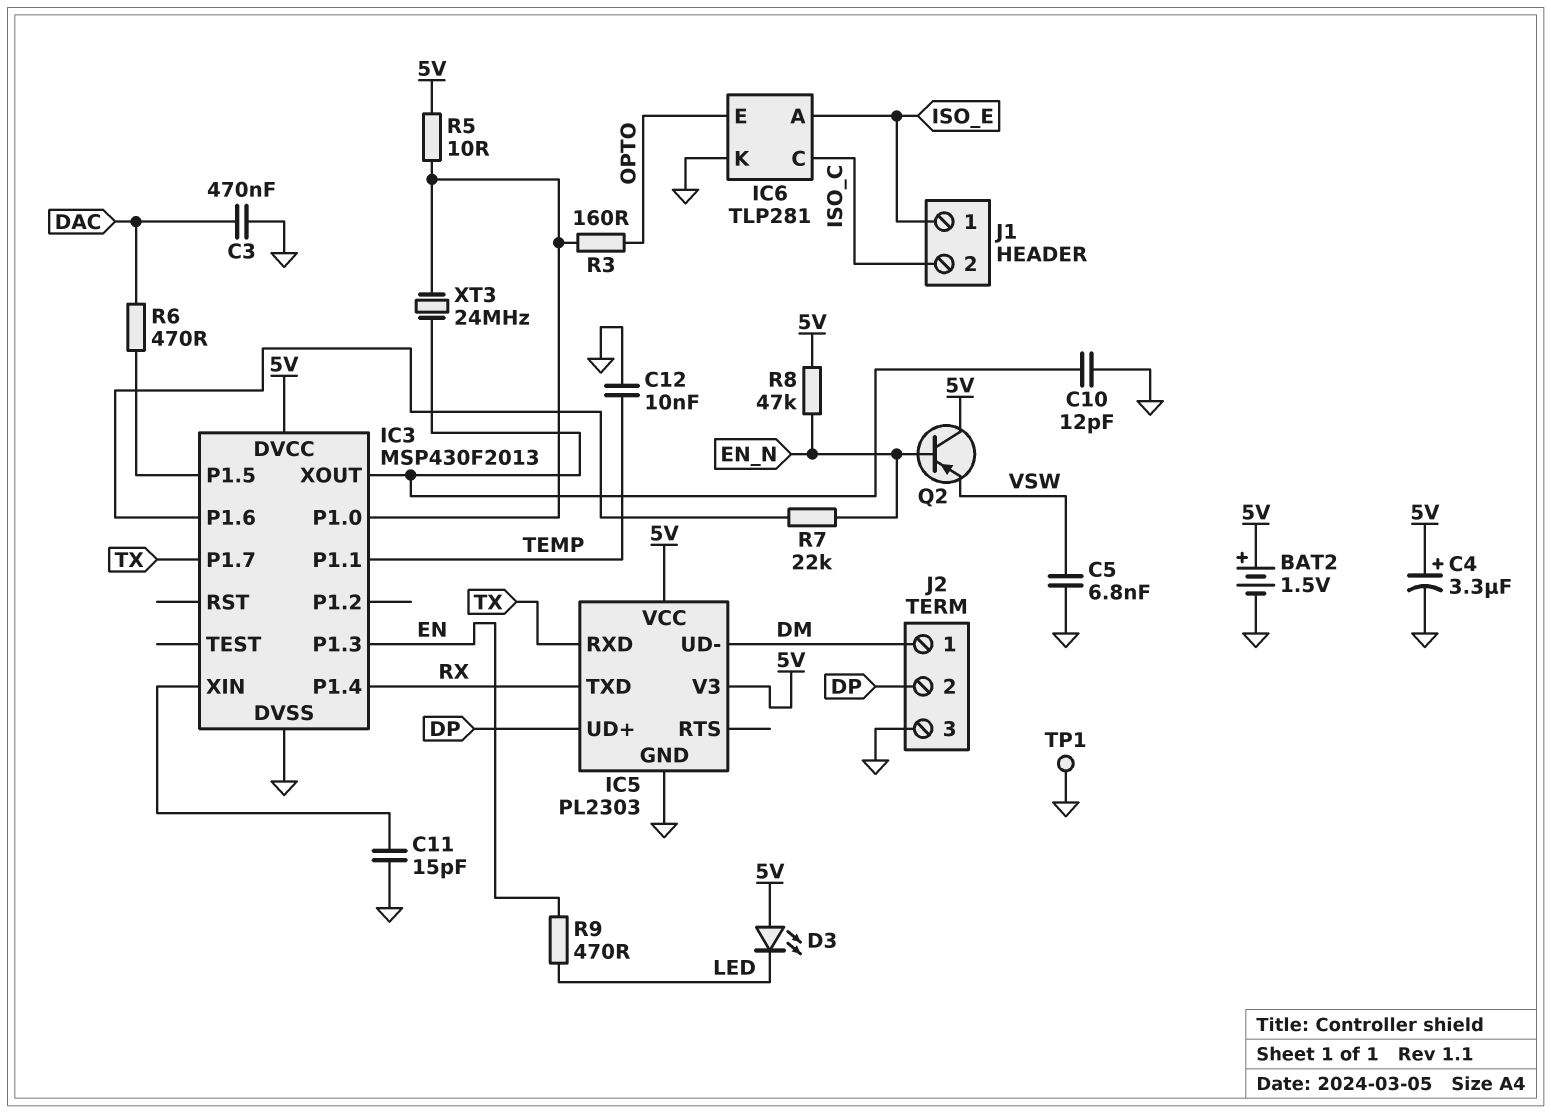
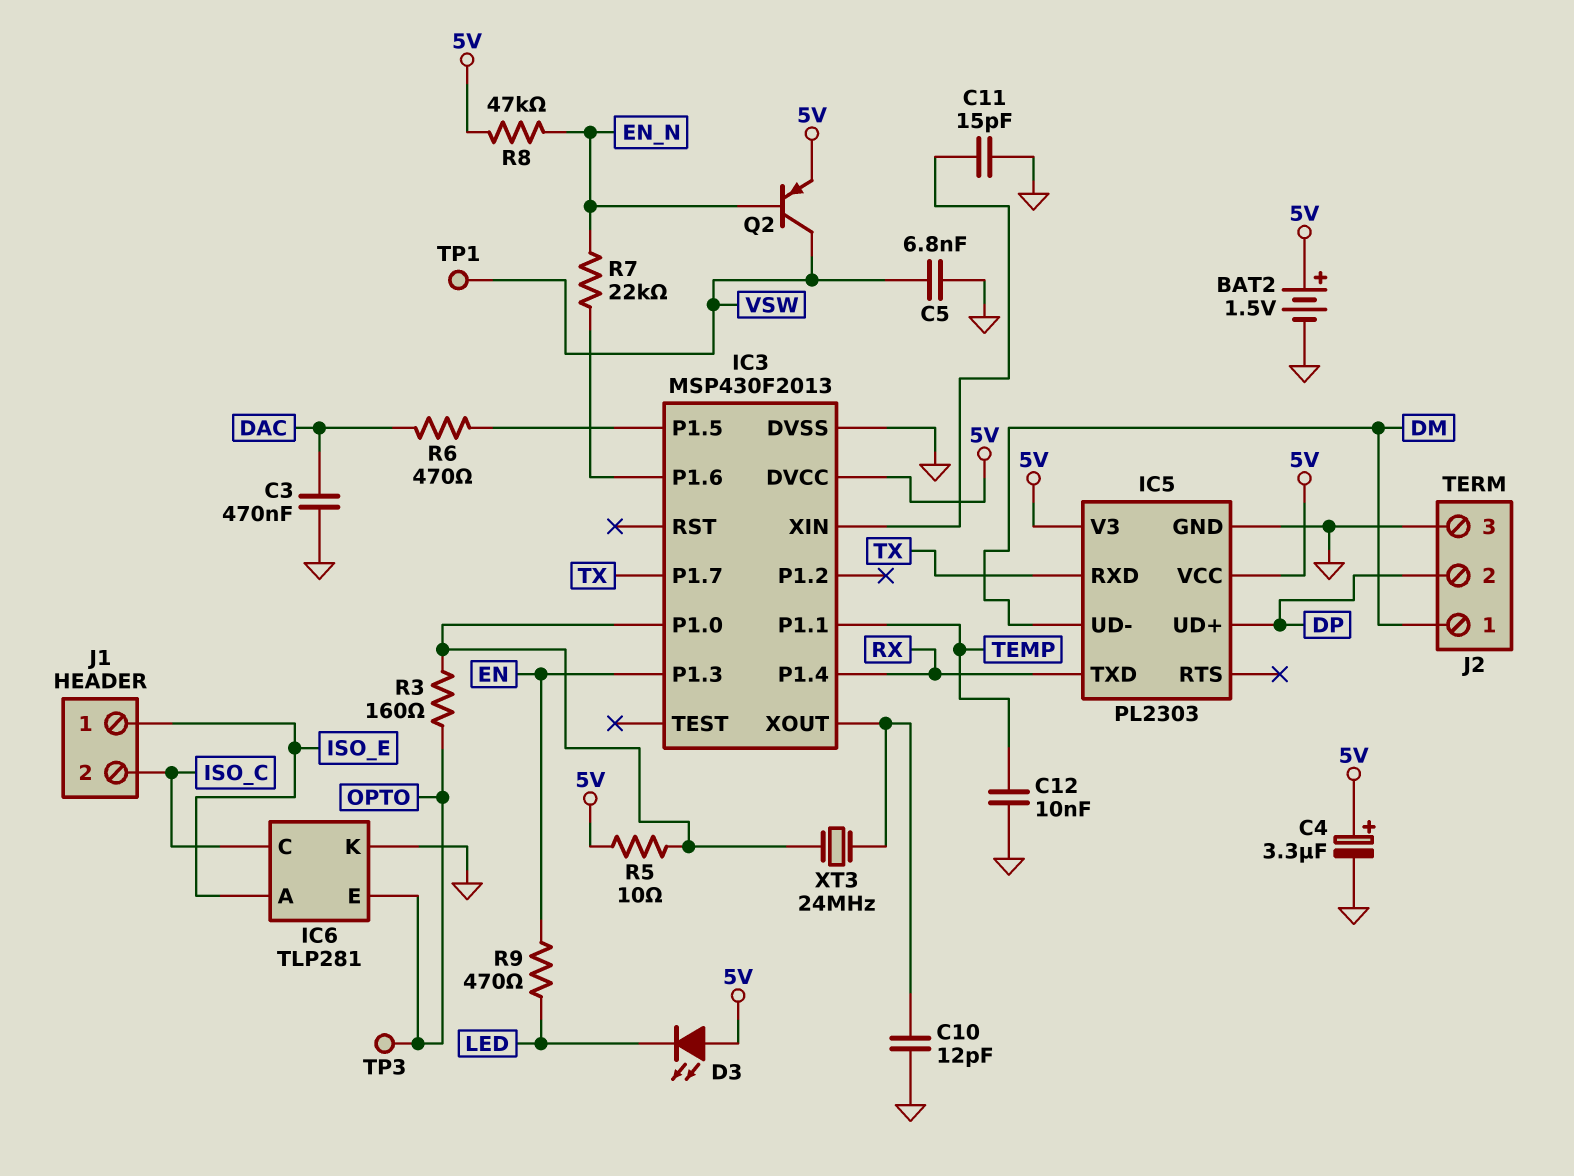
Q2: PNP (B EN_N, C 5V, E VSW) -> PNP (B EN_N, C VSW, E 5V)
TP1: test point (GND) -> test point (VSW)
TP3: none -> test point (OPTO)

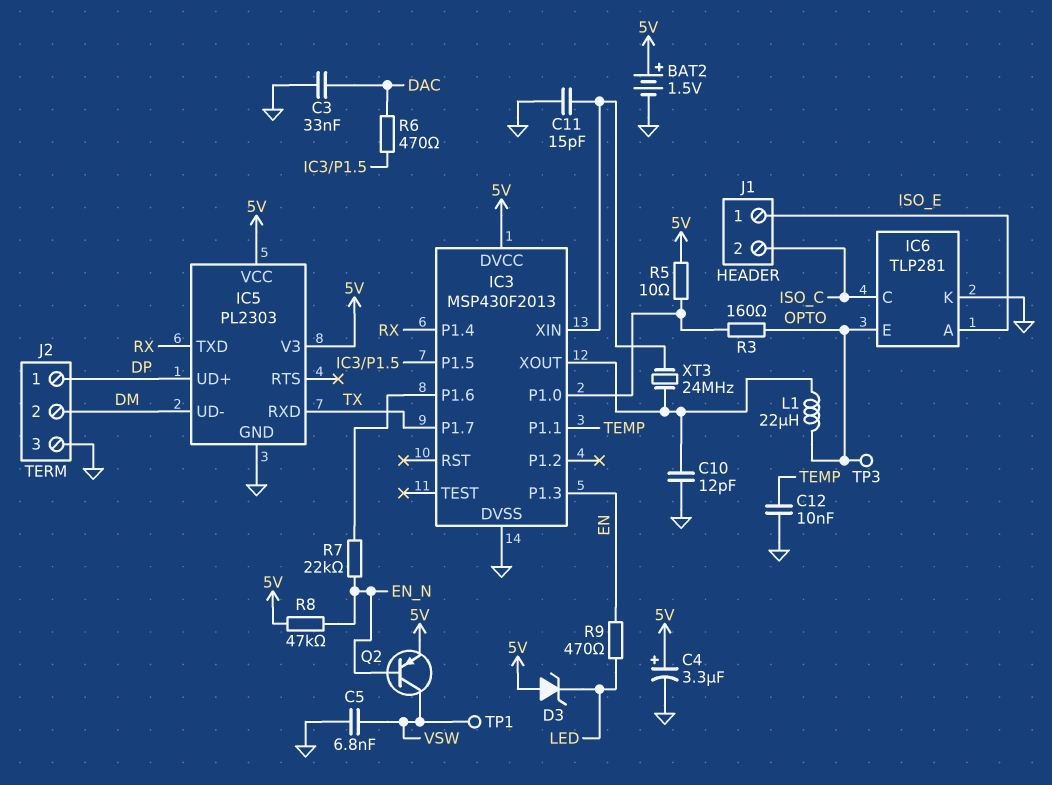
C3: 470nF (DAC, GND) -> 33nF (DAC, GND)
D3: LED (A 5V, K LED) -> zener (A 5V, K LED)
J2 pin 1: DM -> DP
J2 pin 2: DP -> DM
L1: none -> 22uH (IC3/XOUT, OPTO)
XT3: 24MHz (IC3/P1.0, IC3/XOUT) -> 24MHz (IC3/XIN, IC3/XOUT)

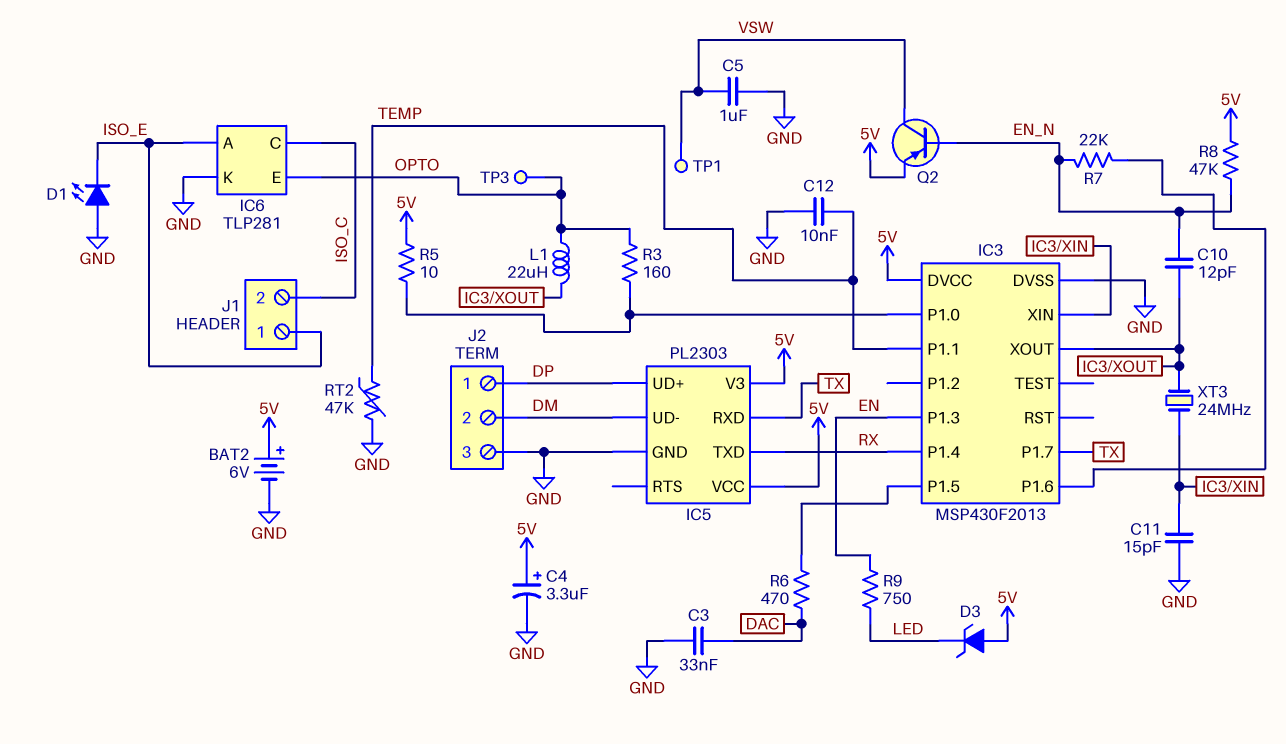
BAT2: 1.5V (plus 5V, minus GND) -> 6V (plus 5V, minus GND)
C5: 6.8nF (GND, VSW) -> 1uF (GND, VSW)
C10: 12pF (GND, IC3/XOUT) -> 12pF (EN_N, IC3/XOUT)
D1: none -> LED (A GND, K ISO_E)
R9: 470 (EN, LED) -> 750 (EN, LED)
RT2: none -> 47k (GND, TEMP)

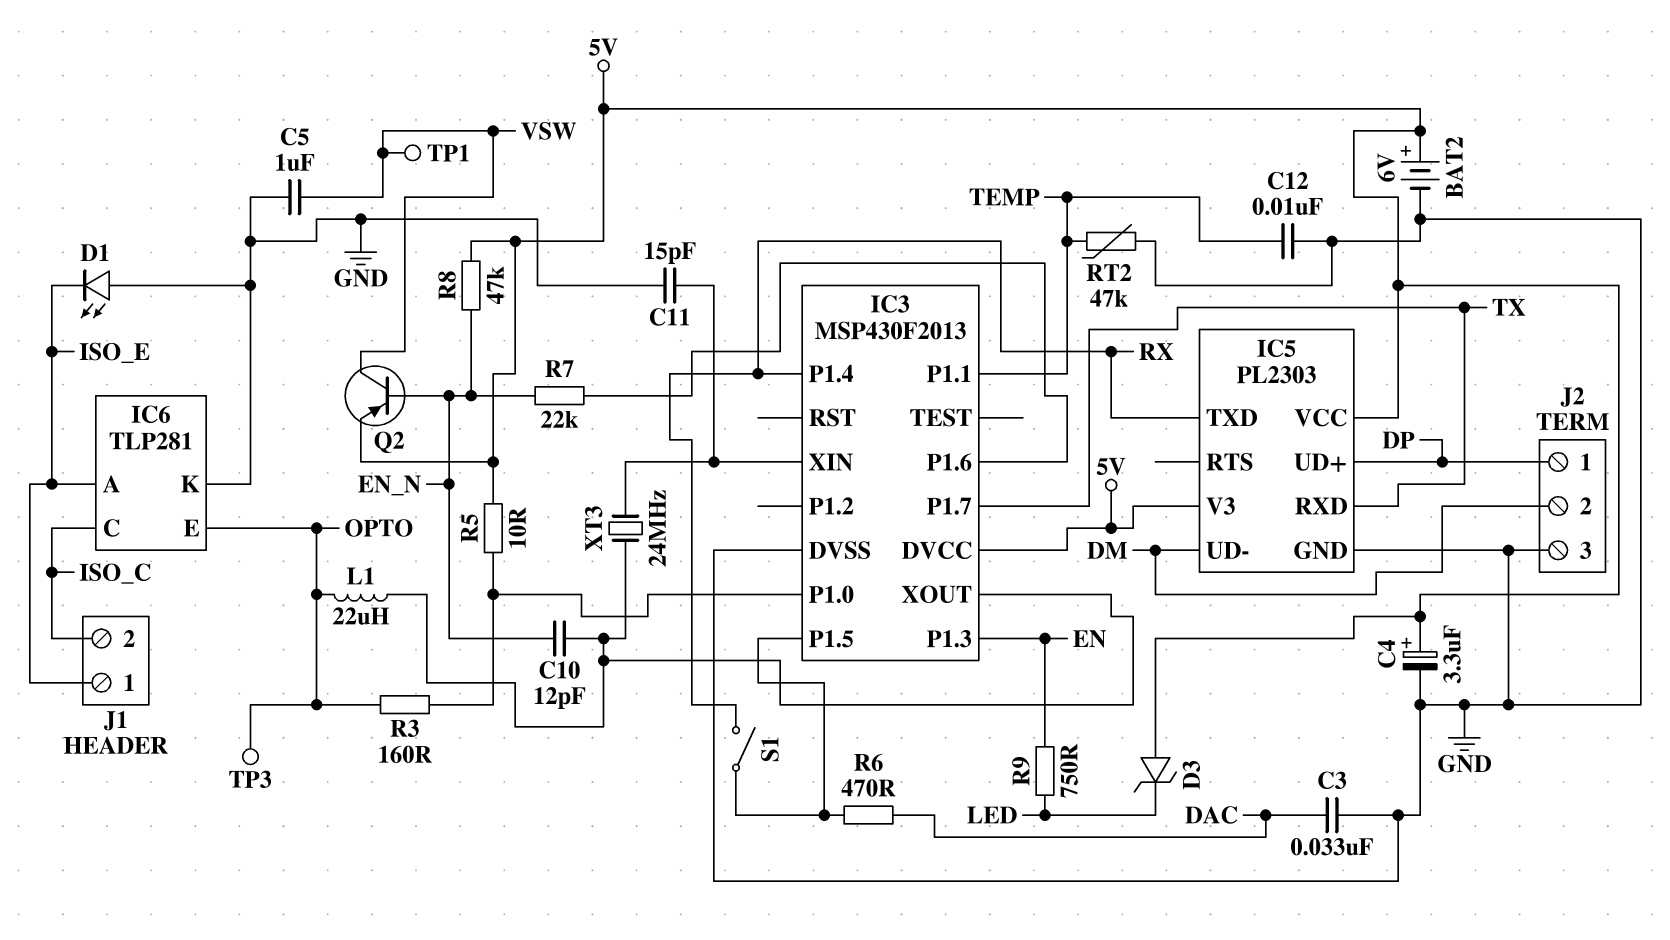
S1: none -> switch (IC3/P1.5, RX)

